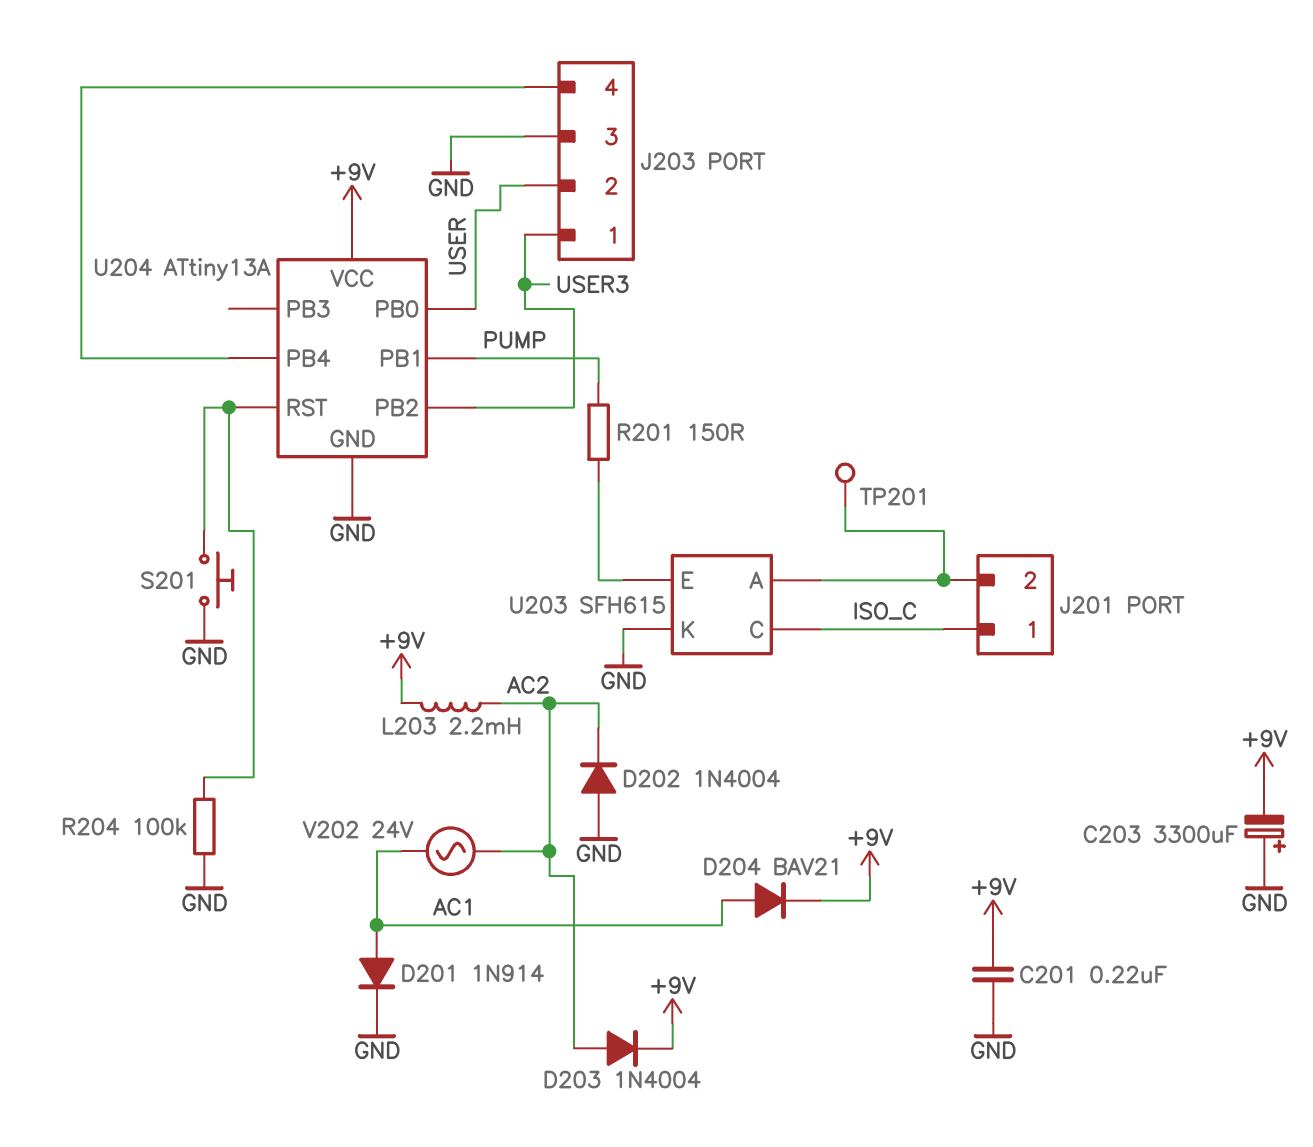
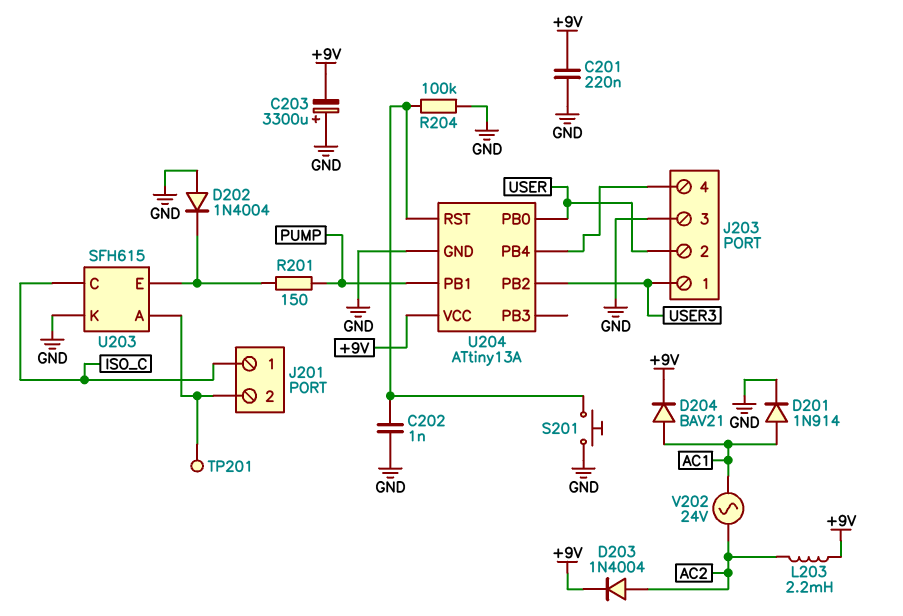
C202: none -> 1nF (GND, U204/RST)
D202: diode 1N4004 (A GND, K AC2) -> diode 1N4004 (A GND, K U203/E)

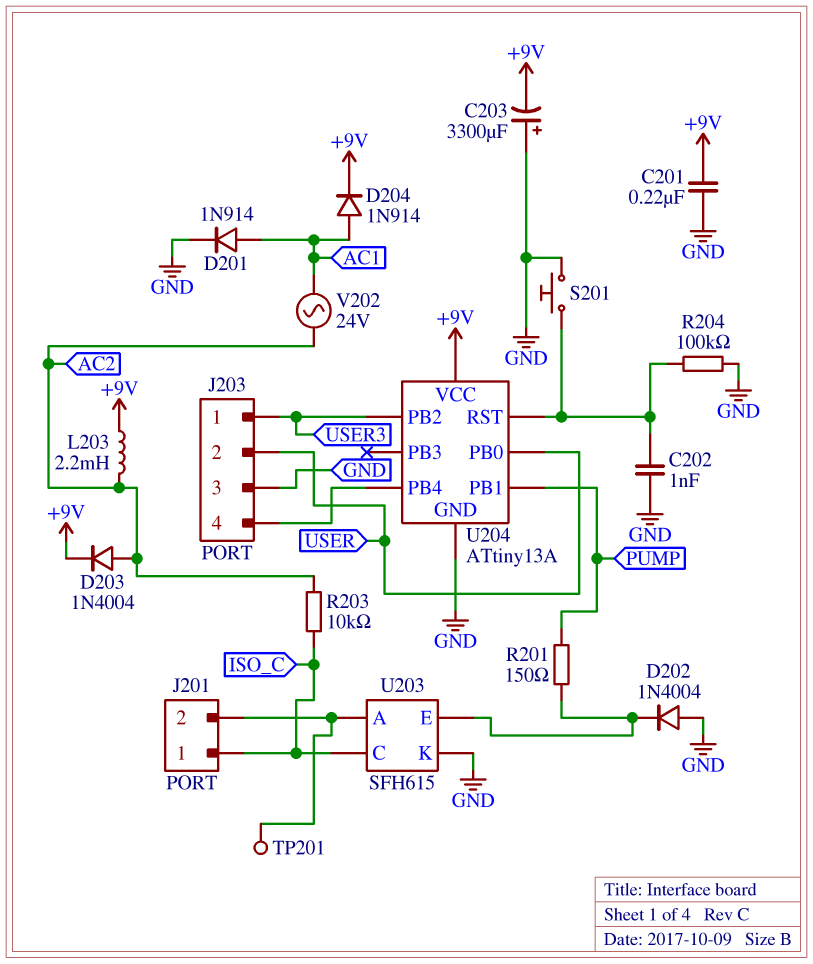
D204: diode BAV21 (A AC1, K +9V) -> diode 1N914 (A AC1, K +9V)
R203: none -> 10k (AC2, ISO_C)

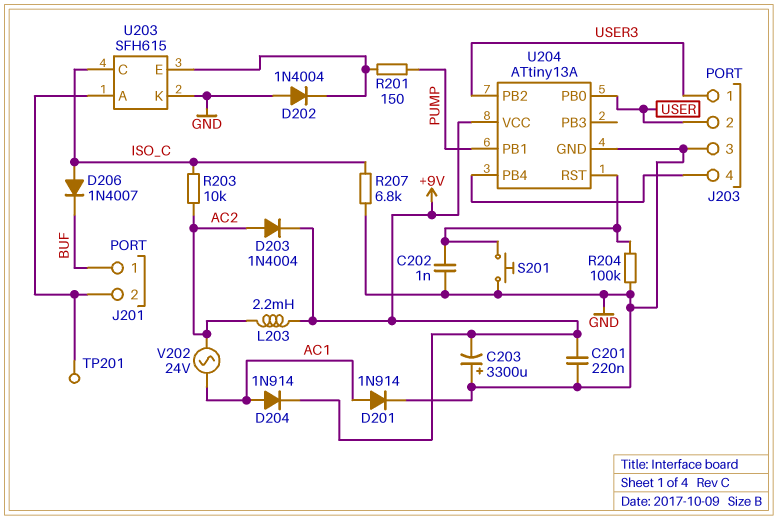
D206: none -> diode 1N4007 (A ISO_C, K BUF)
J201 pin 1: ISO_C -> BUF
R207: none -> 6.8k (GND, ISO_C)

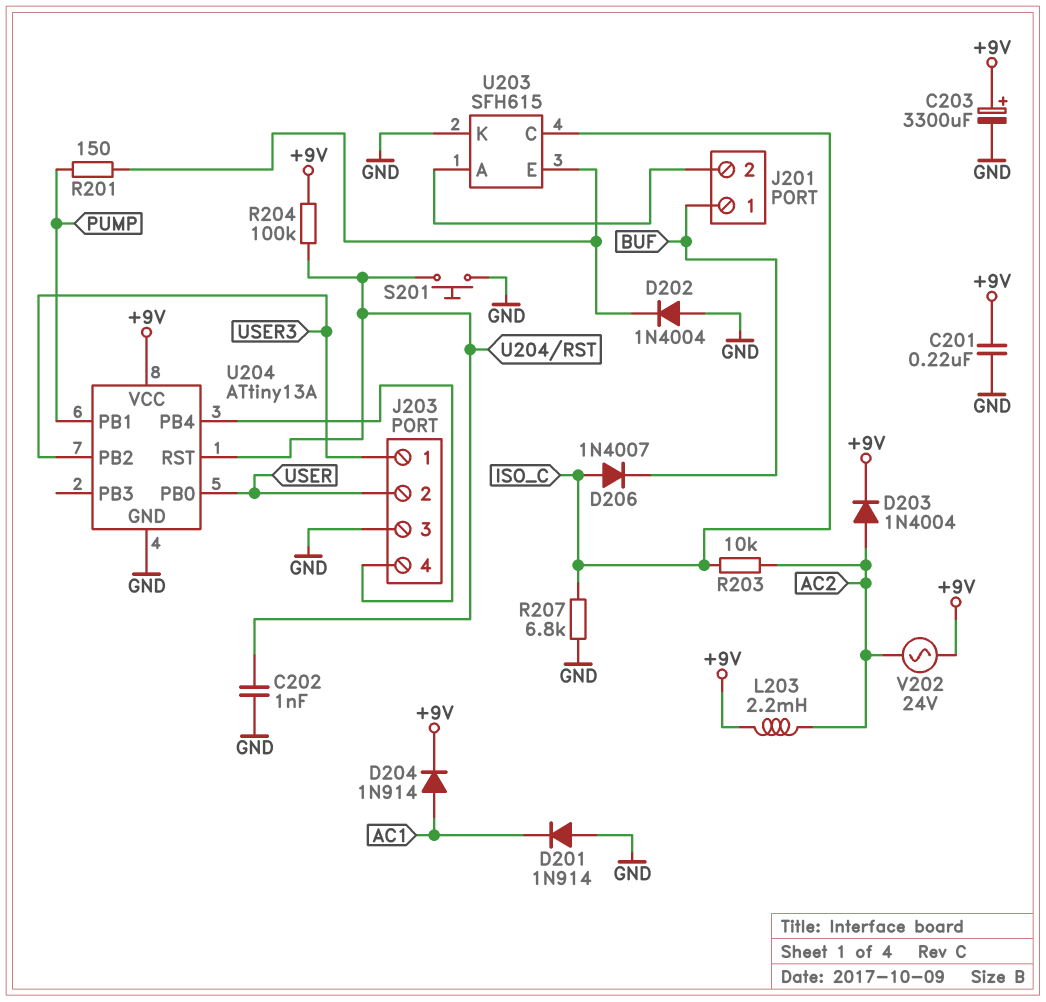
C203: 3300uF (plus GND, minus +9V) -> 3300uF (plus +9V, minus GND)
D201: diode 1N914 (A AC1, K GND) -> diode 1N914 (A GND, K AC1)
R204: 100k (GND, U204/RST) -> 100k (+9V, U204/RST)
TP201: test point (J201/2) -> none
V202: AC 24V (AC1, AC2) -> AC 24V (+9V, AC2)

